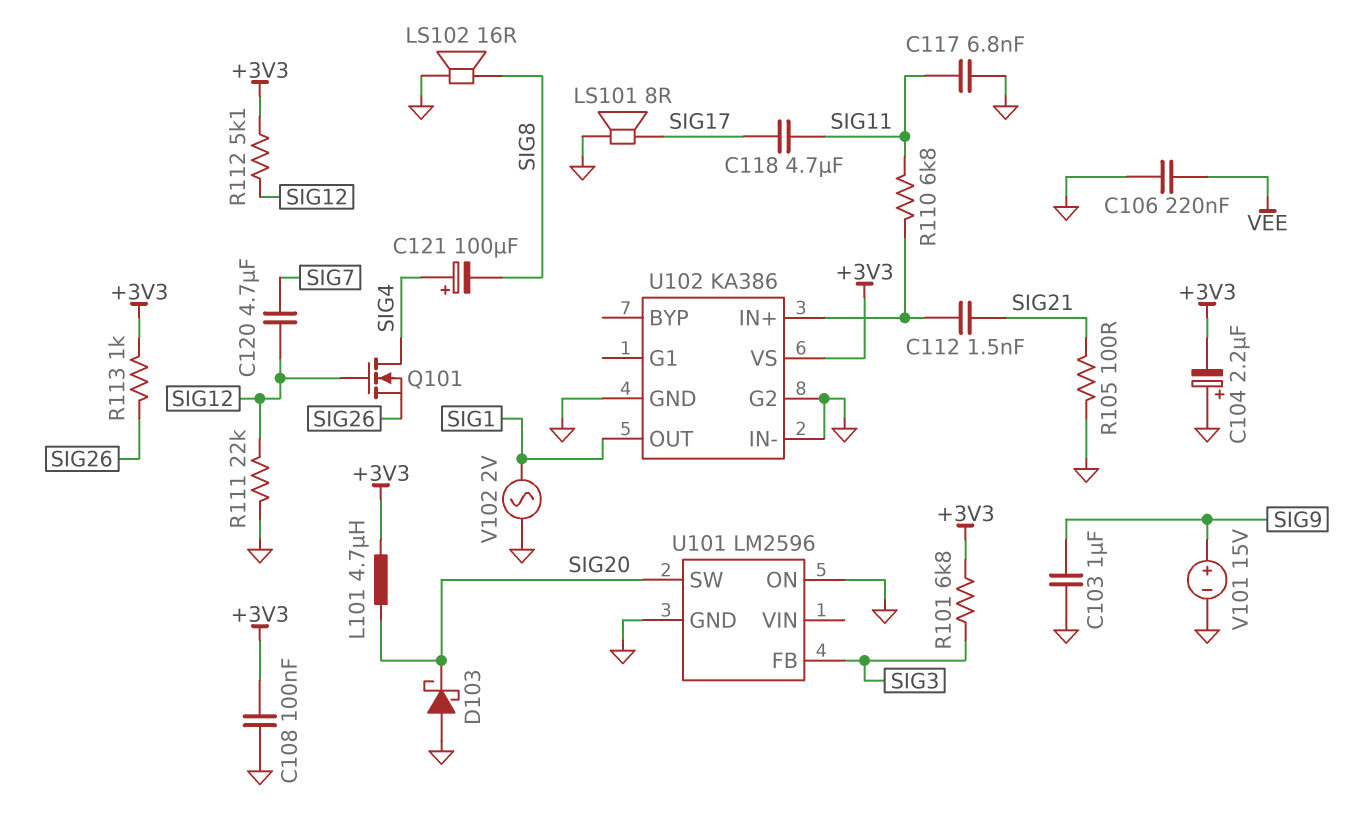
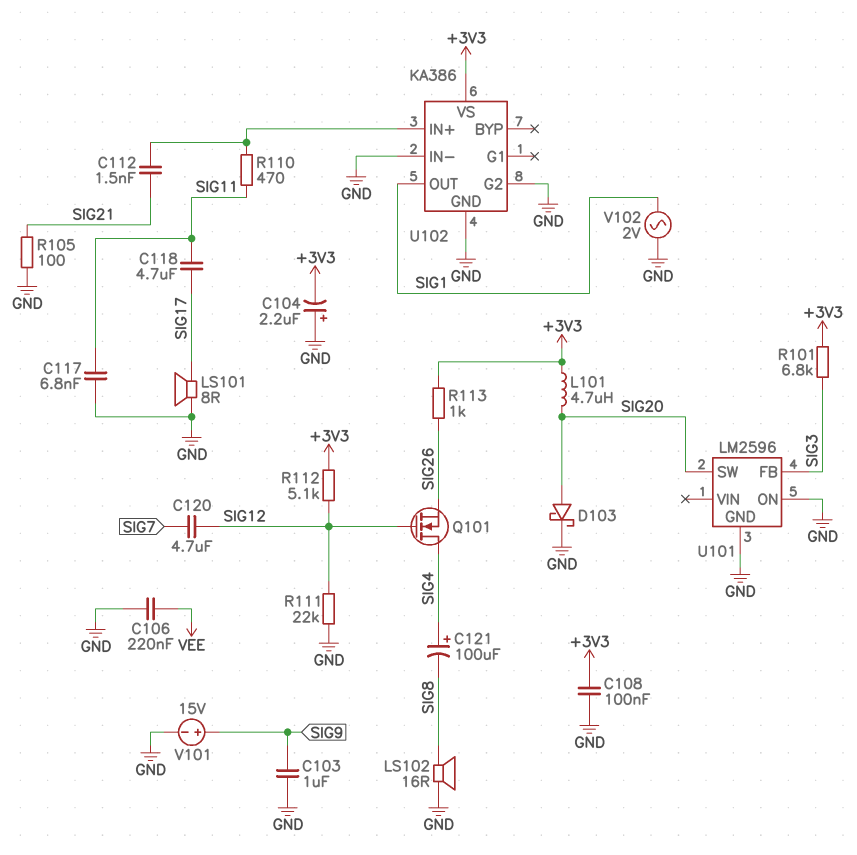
D103: schottky (A GND, K SIG20) -> schottky (A SIG20, K GND)
R110: 6.8k (SIG11, U102/IN+) -> 470 (SIG11, U102/IN+)

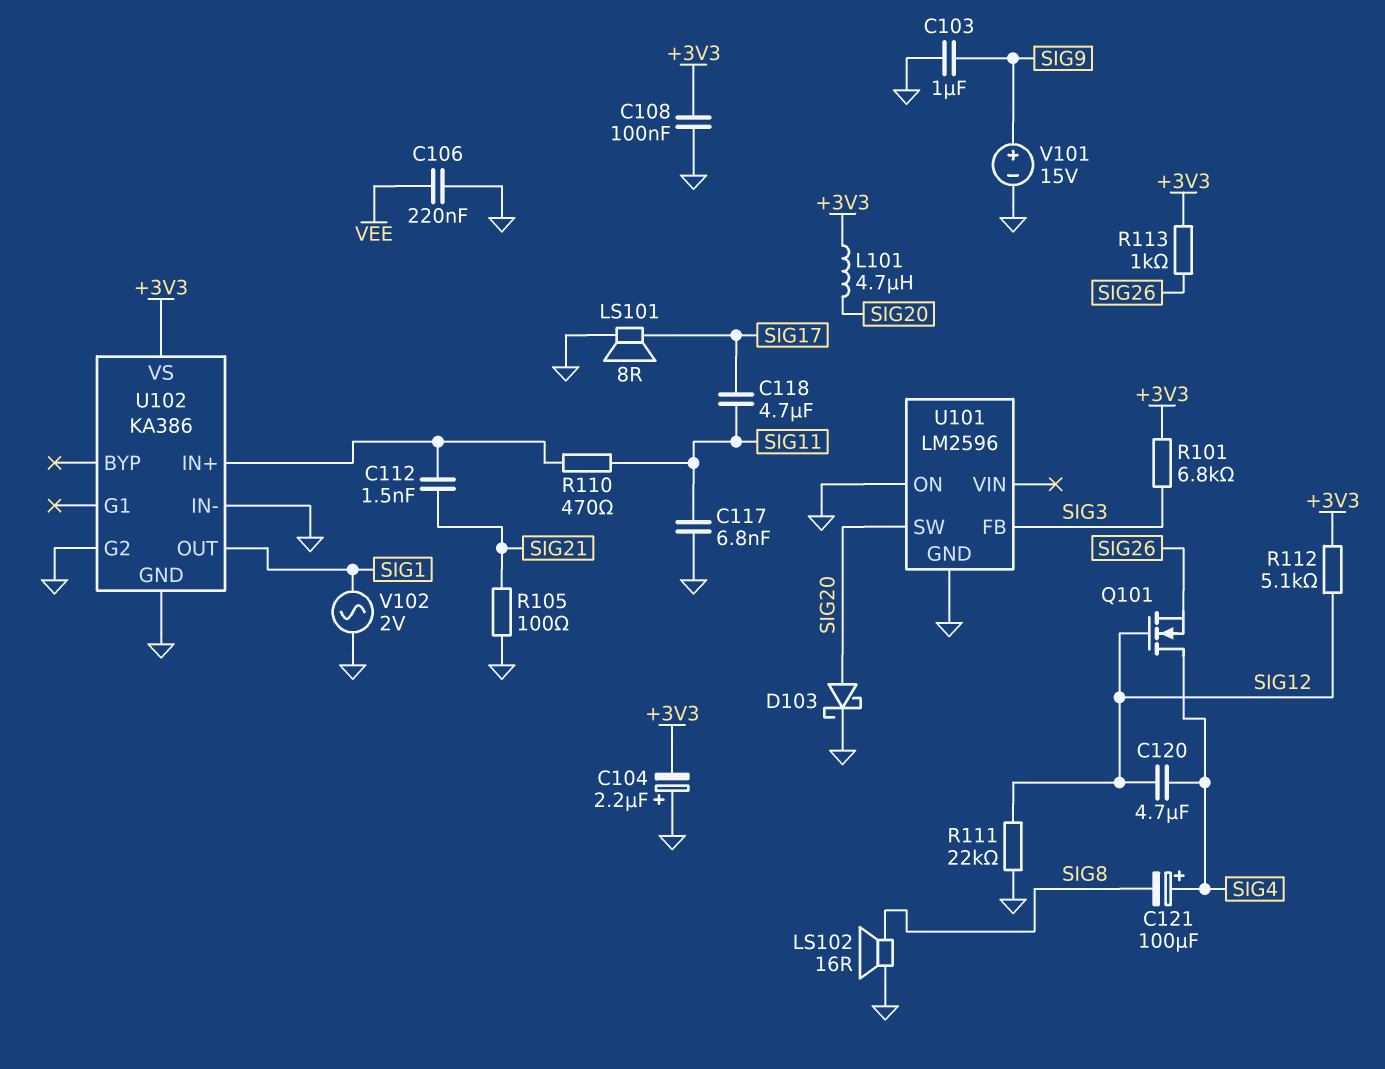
C120: 4.7uF (SIG7, SIG12) -> 4.7uF (SIG4, SIG12)

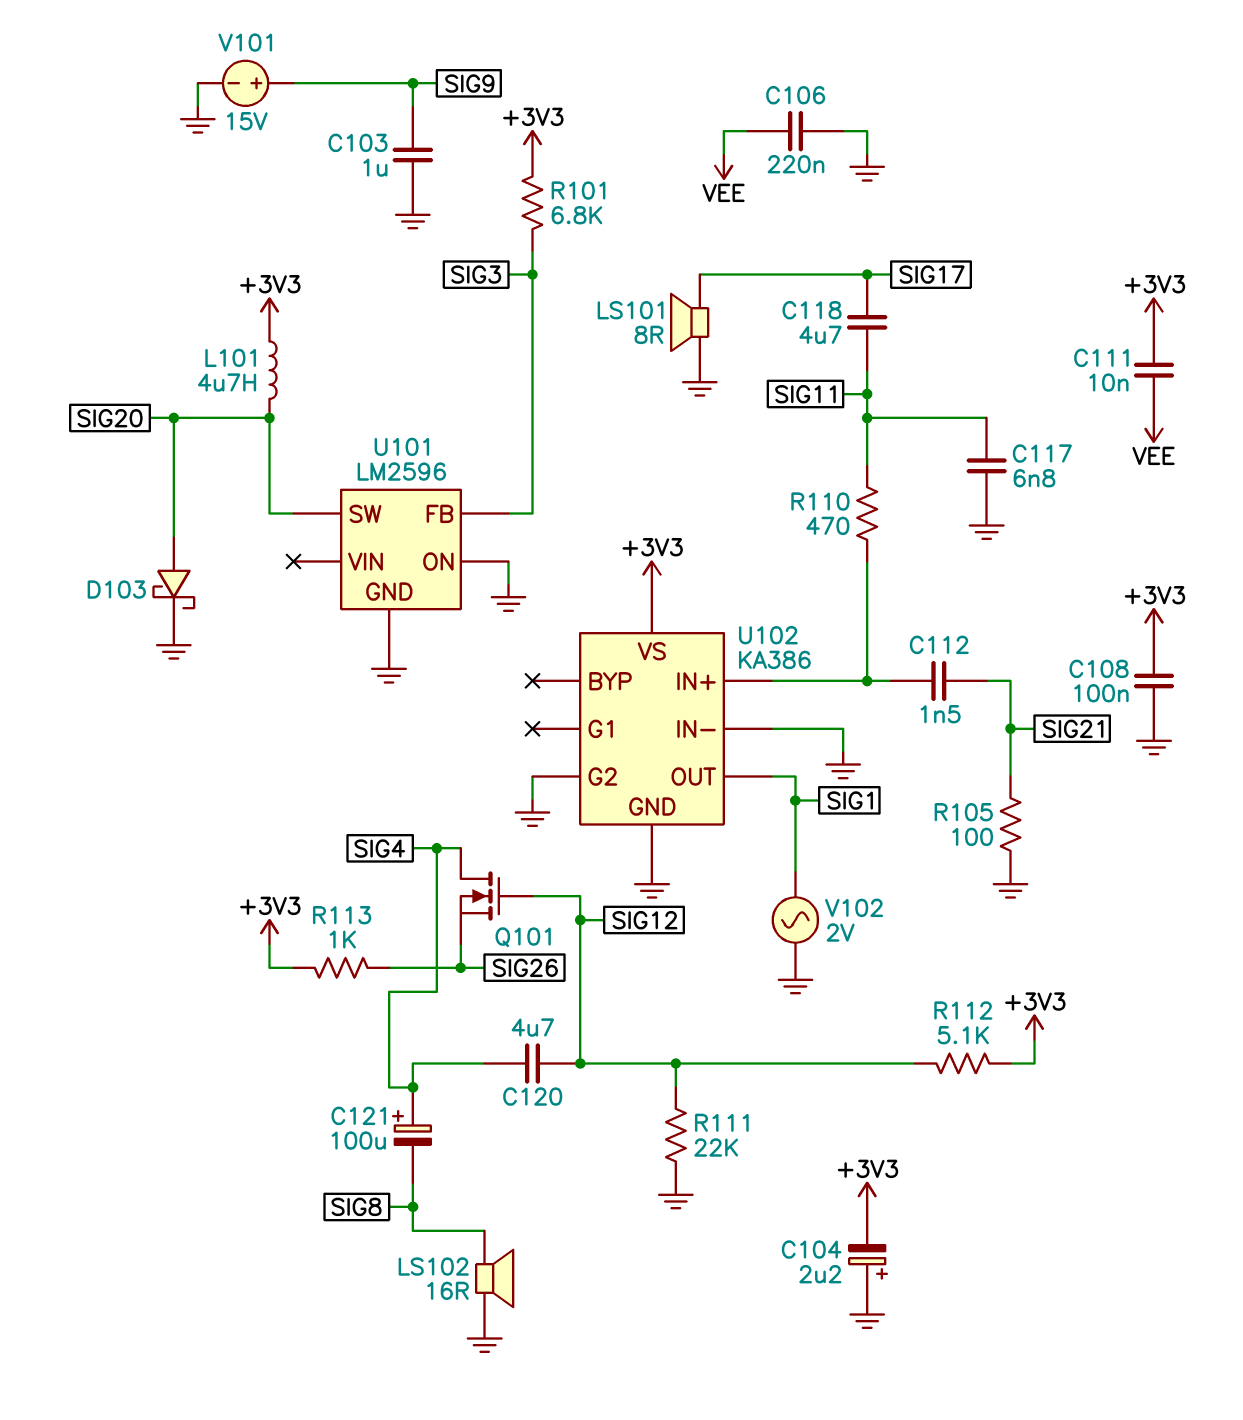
C111: none -> 10nF (+3V3, VEE)

